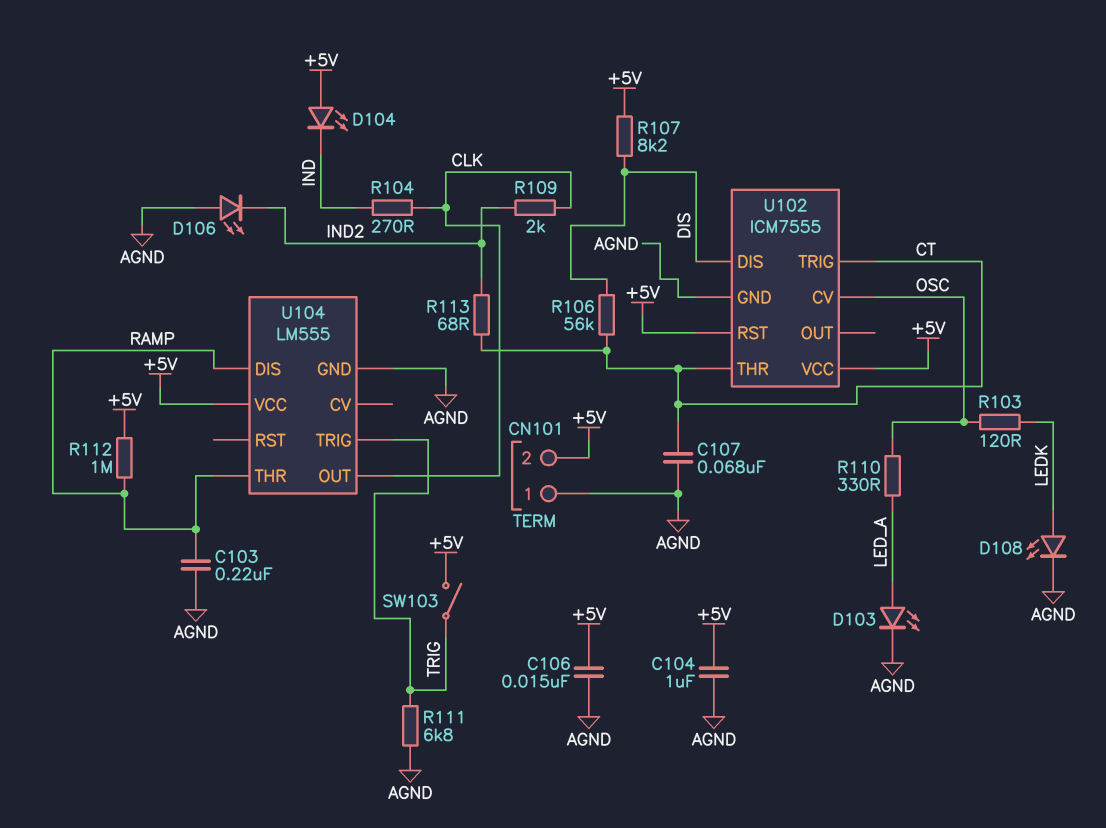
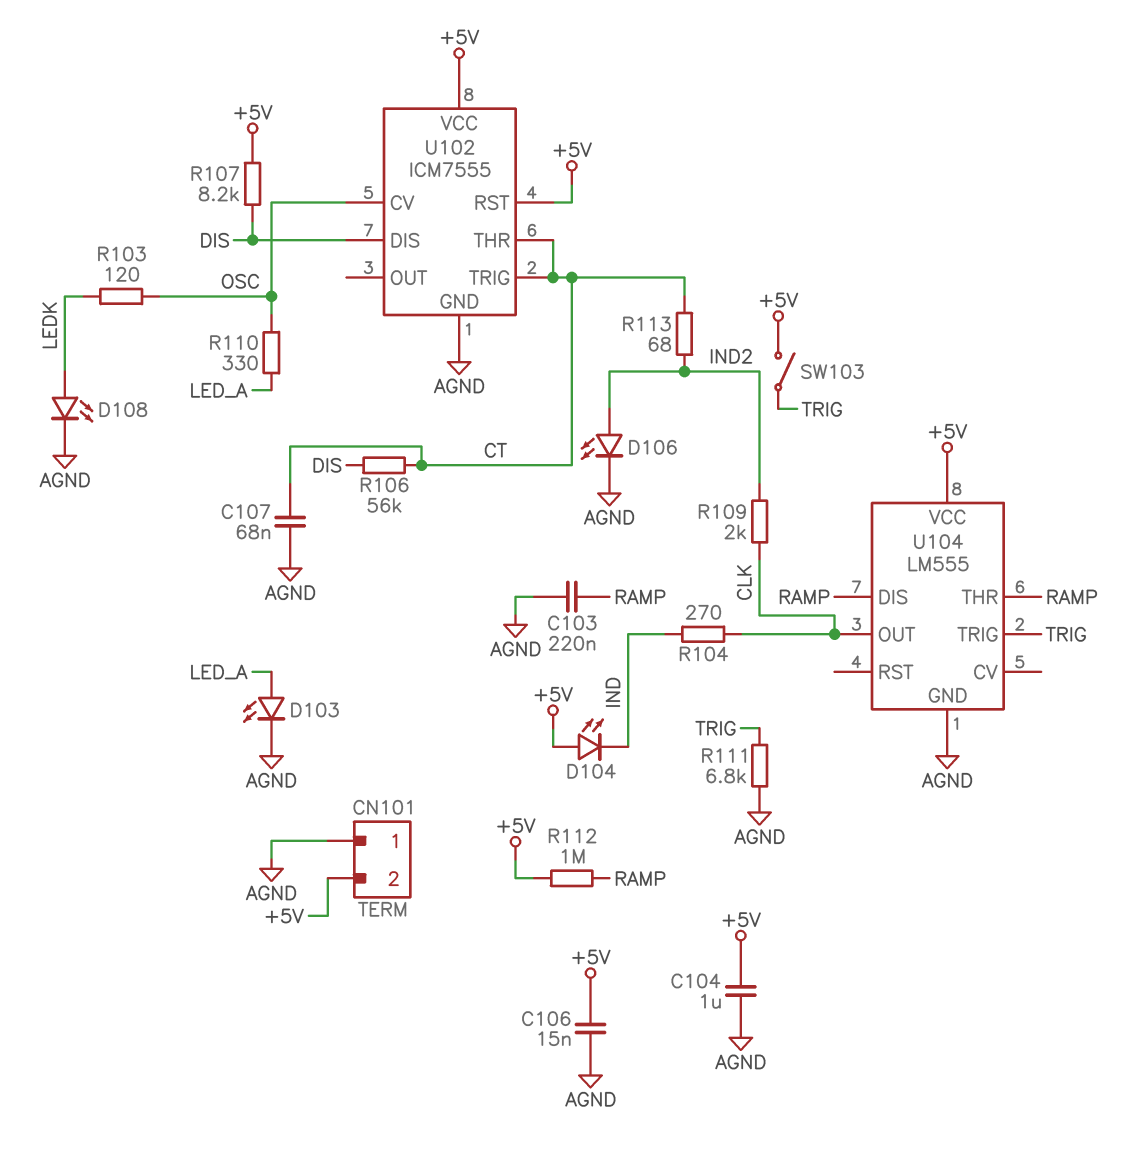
D106: LED (A AGND, K IND2) -> LED (A IND2, K AGND)

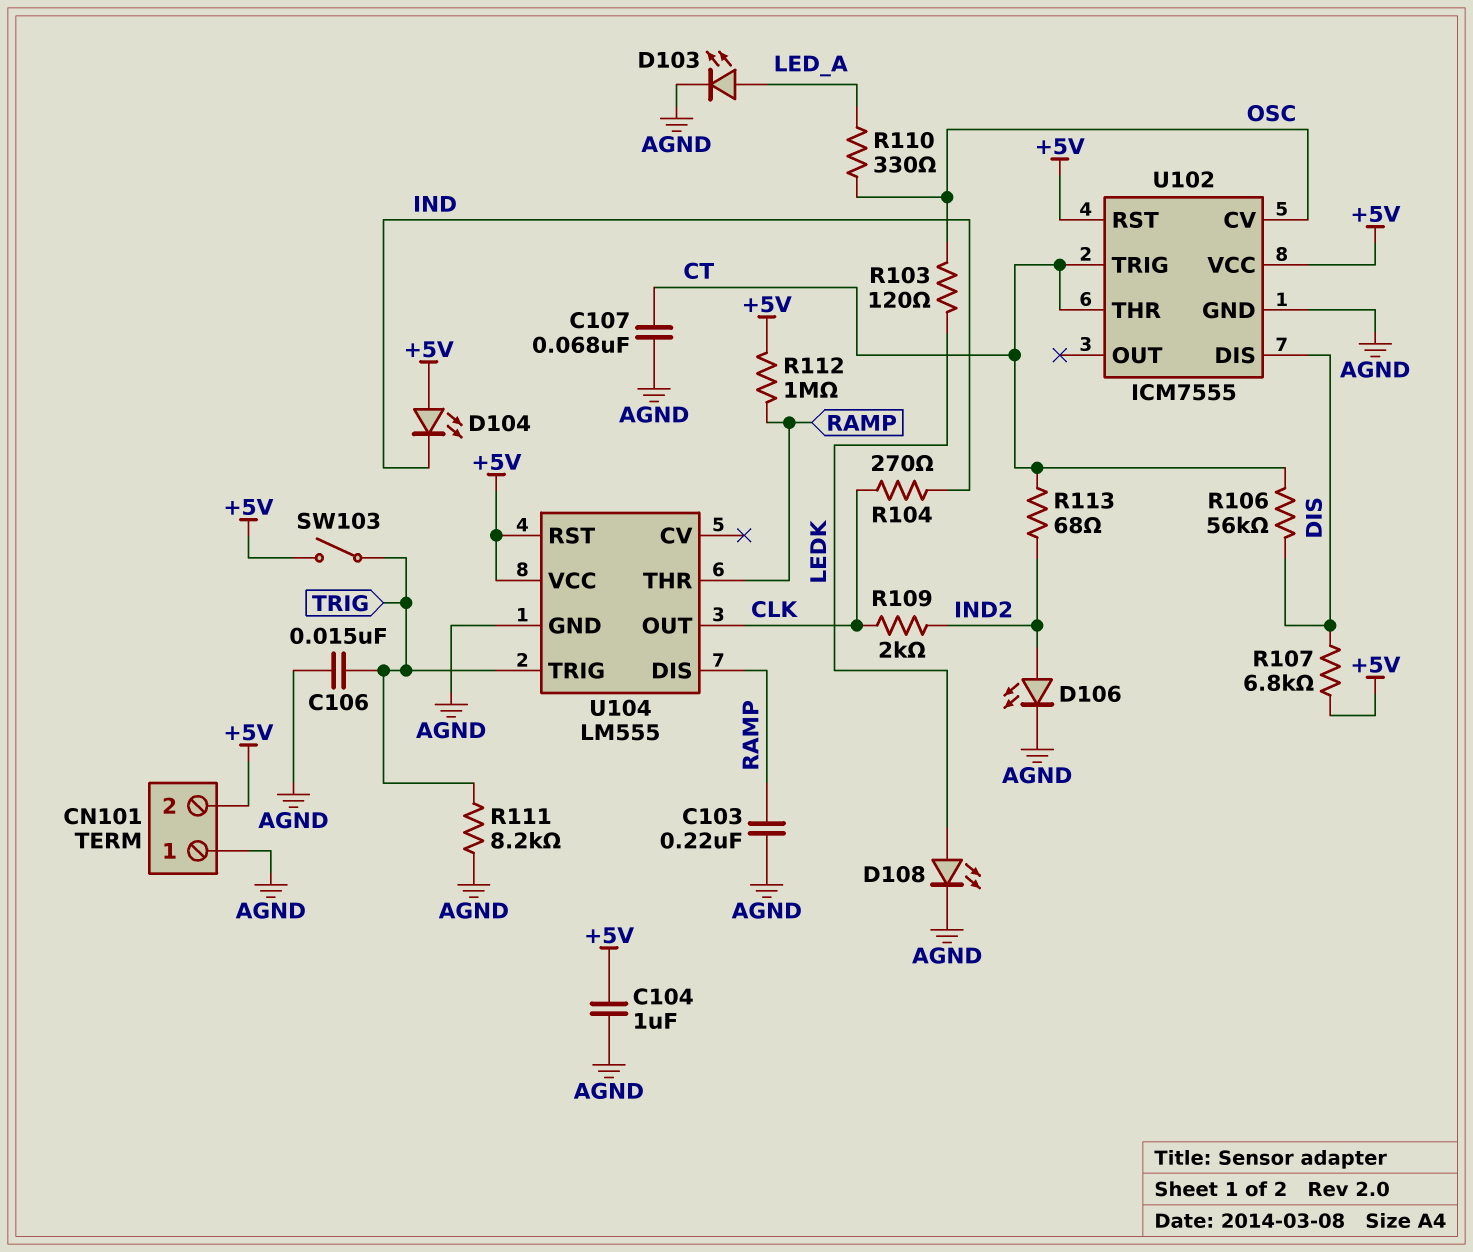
C106: 15nF (+5V, AGND) -> 15nF (AGND, TRIG)
R107: 8.2k (+5V, DIS) -> 6.8k (+5V, DIS)
R111: 6.8k (AGND, TRIG) -> 8.2k (AGND, TRIG)
U104 pin RST: none -> +5V

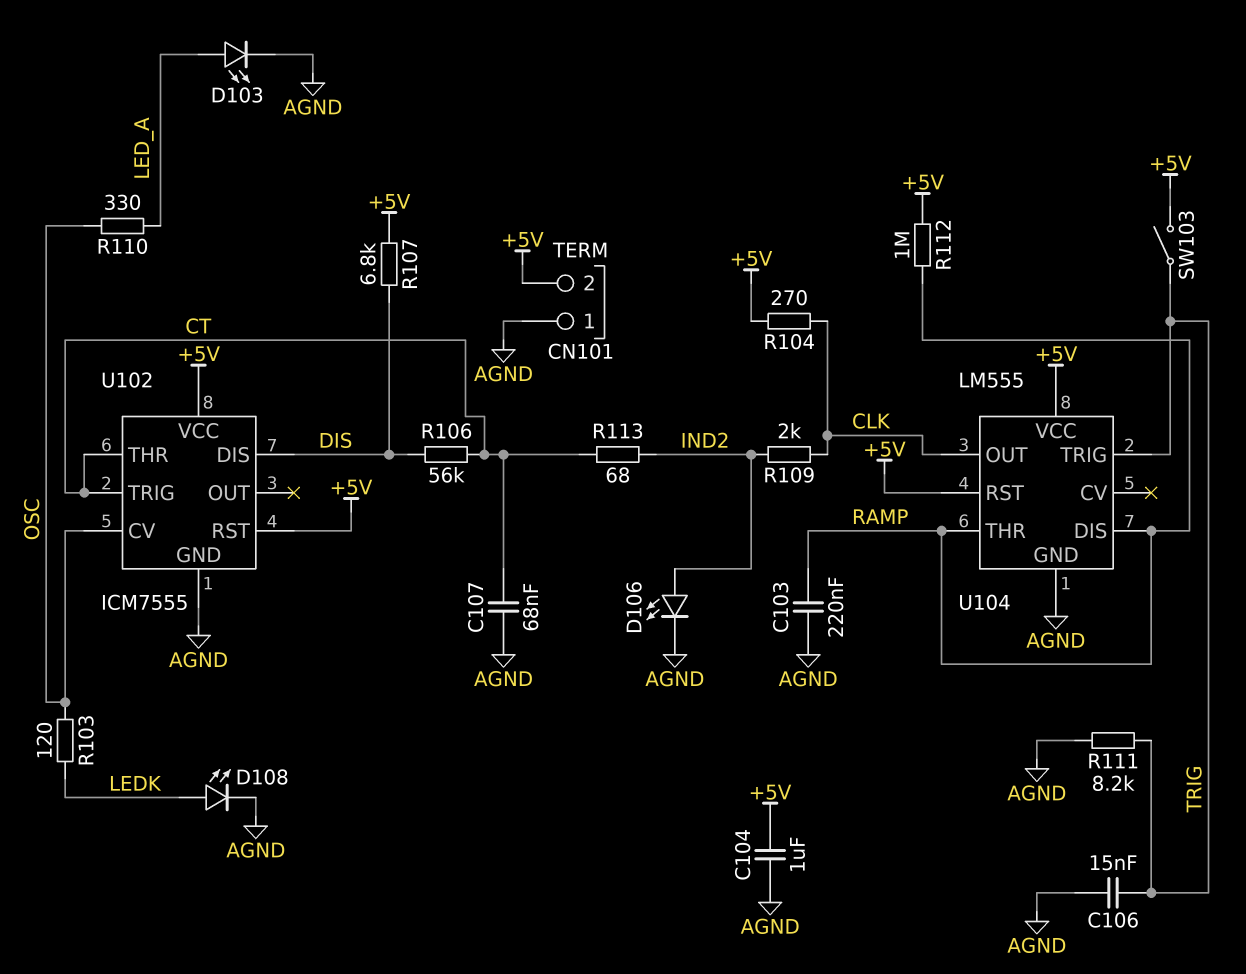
D104: LED (A +5V, K IND) -> none
R104: 270 (CLK, IND) -> 270 (+5V, CLK)

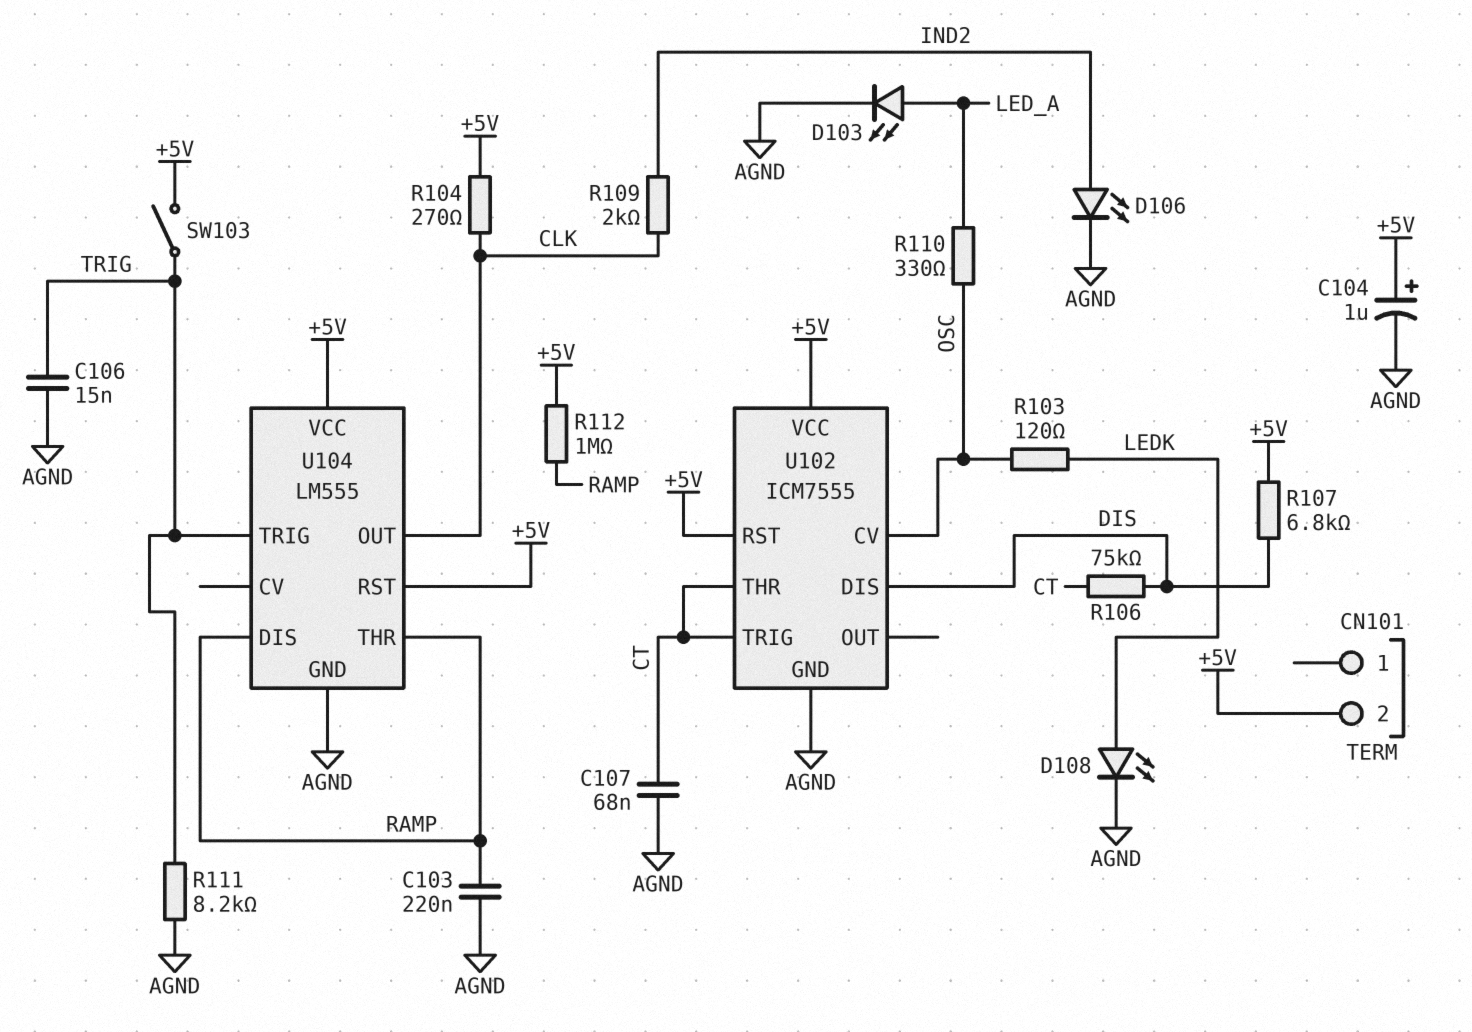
C104: 1uF (+5V, AGND) -> 1uF (plus +5V, minus AGND)
CN101 pin 1: AGND -> none
R106: 56k (CT, DIS) -> 75k (CT, DIS)
R113: 68 (CT, IND2) -> none

